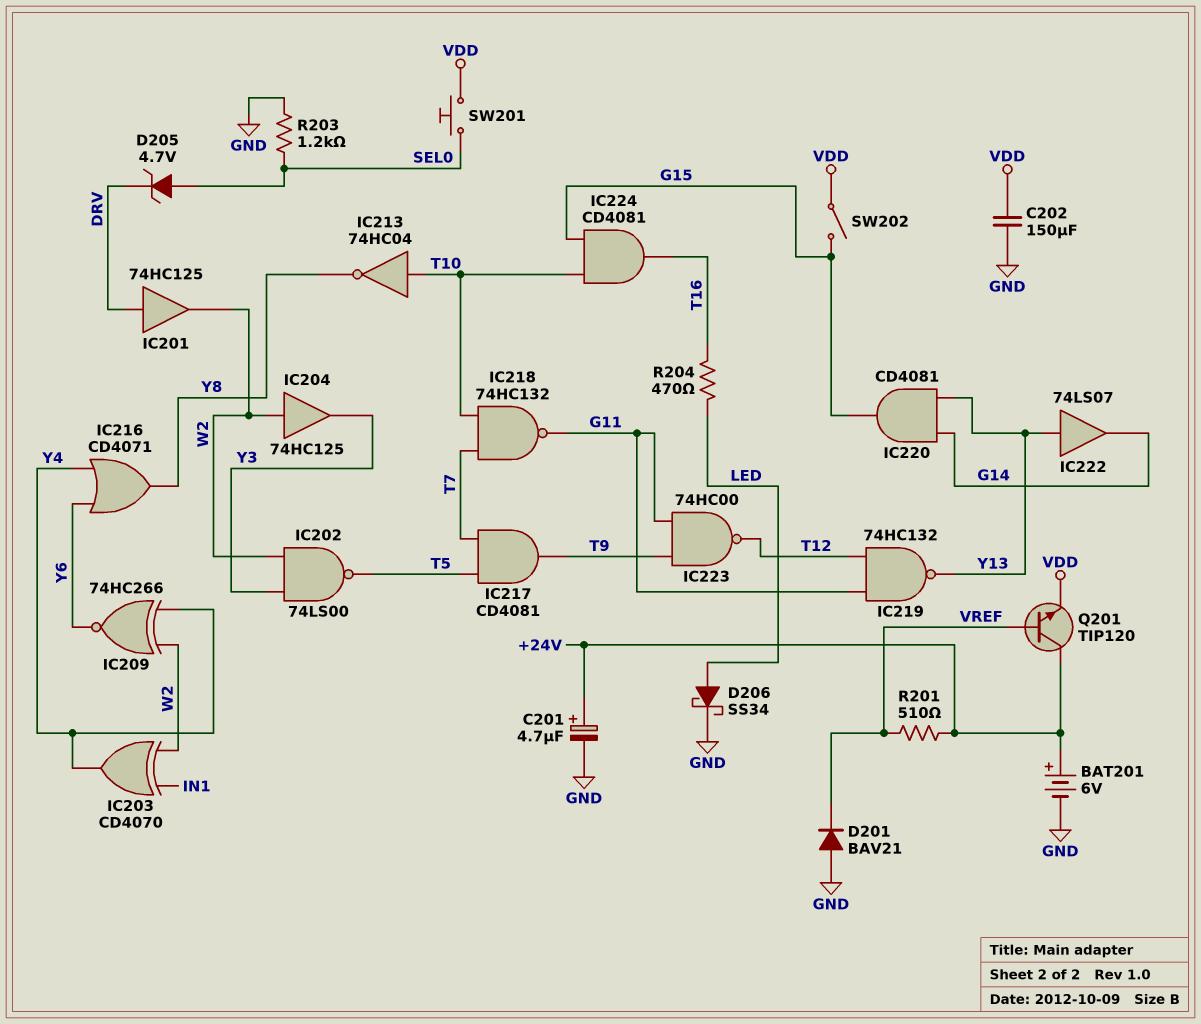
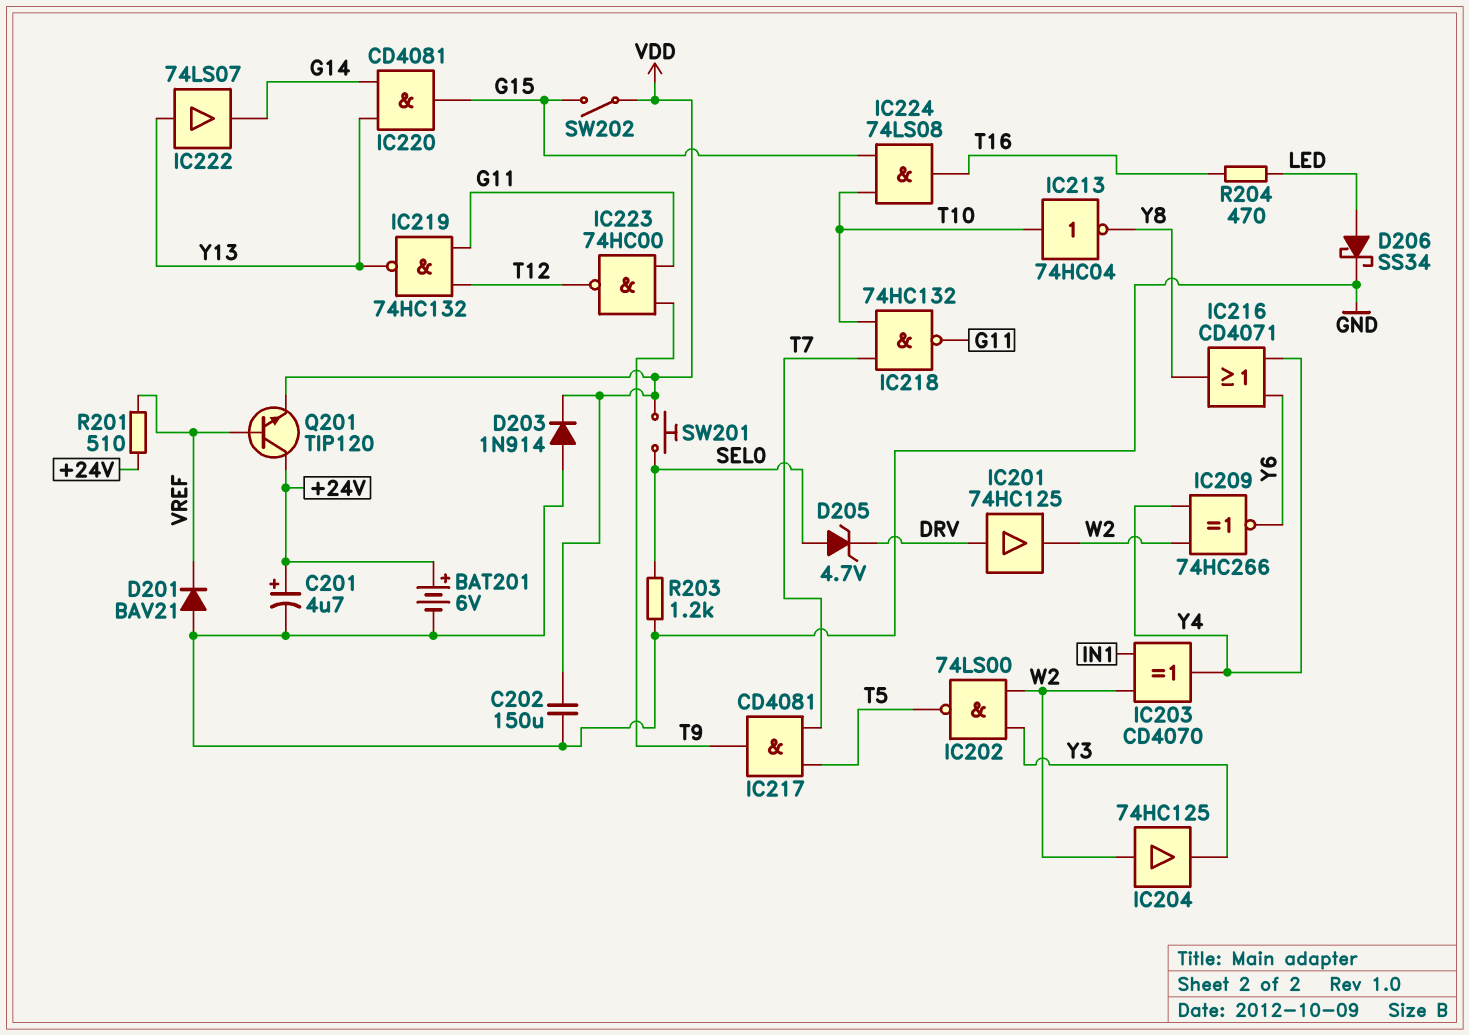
D203: none -> diode 1N914 (A GND, K VDD)
IC224: AND CD4081 (in G15, in T10, out T16) -> AND 74LS08 (in G15, in T10, out T16)

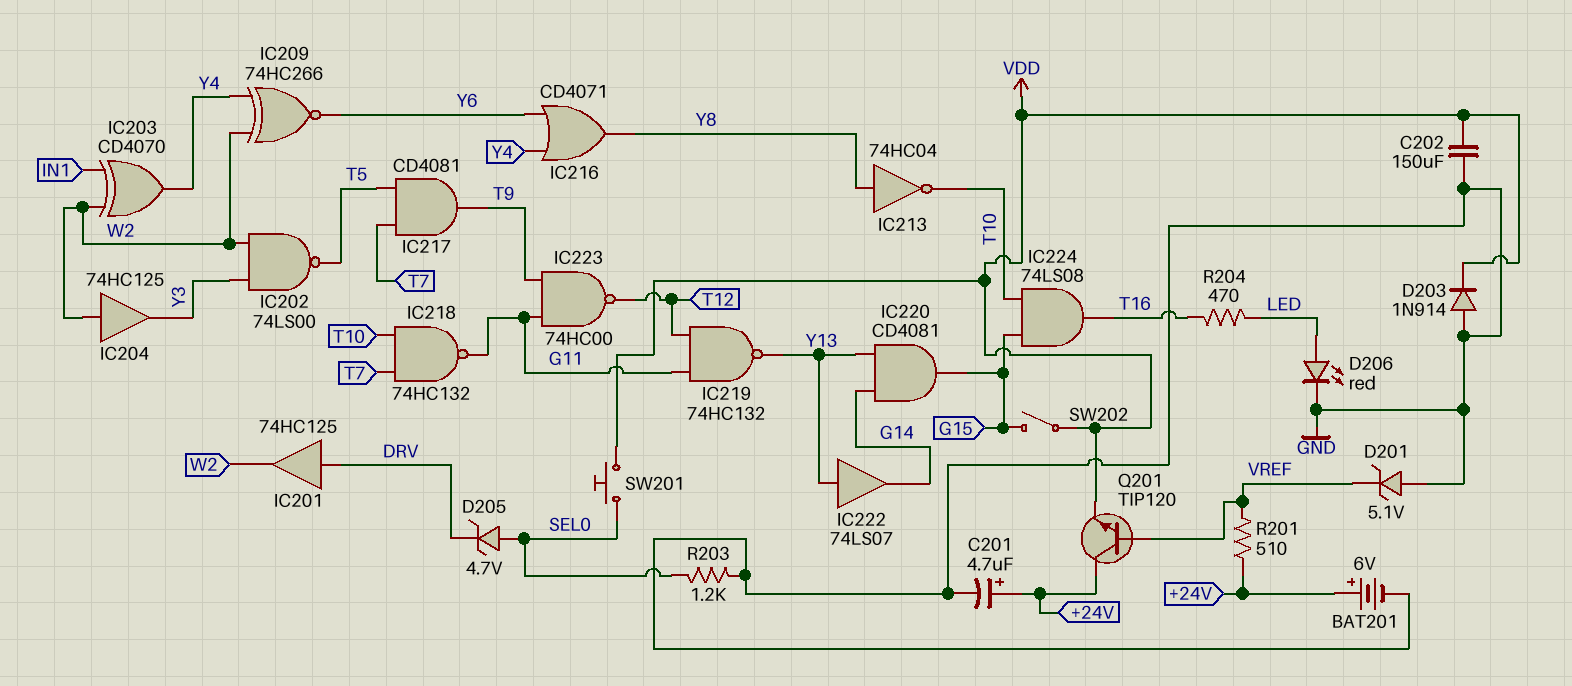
D201: diode BAV21 (A GND, K VREF) -> zener 5.1V (A GND, K VREF)
D206: schottky SS34 (A LED, K GND) -> LED red (A LED, K GND)
IC213: NOT 74HC04 (in T10, out Y8) -> NOT 74HC04 (in Y8, out T10)

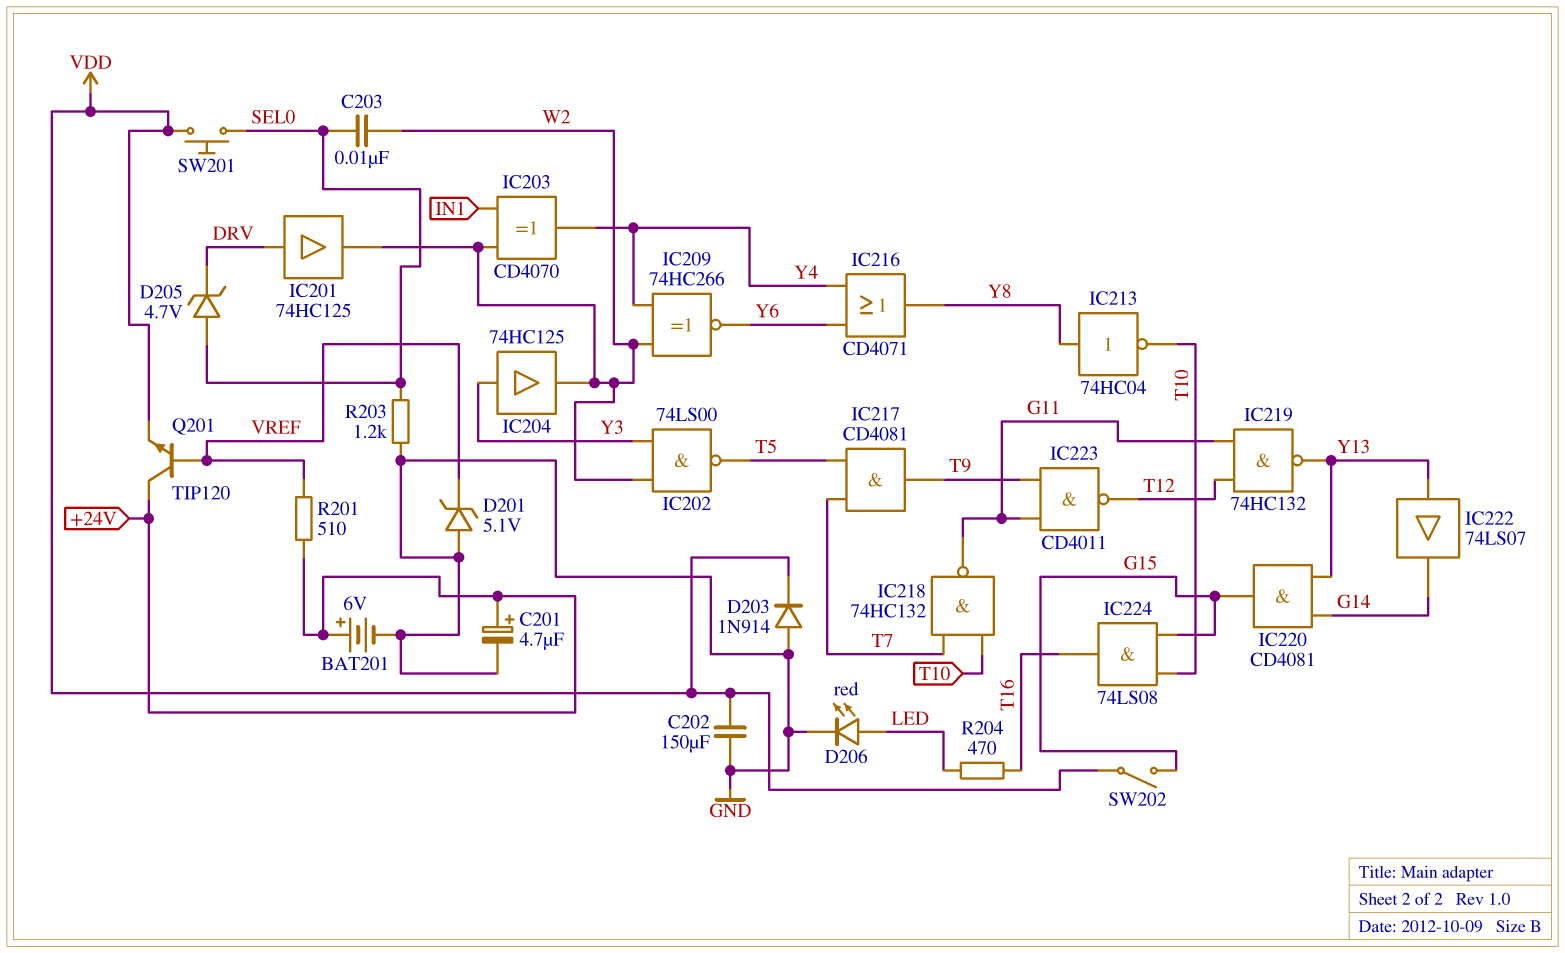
C203: none -> 10nF (SEL0, W2)
IC204: buffer 74HC125 (in W2, out Y3) -> buffer 74HC125 (in Y3, out W2)
IC223: NAND 74HC00 (in G11, in T9, out T12) -> NAND CD4011 (in G11, in T9, out T12)

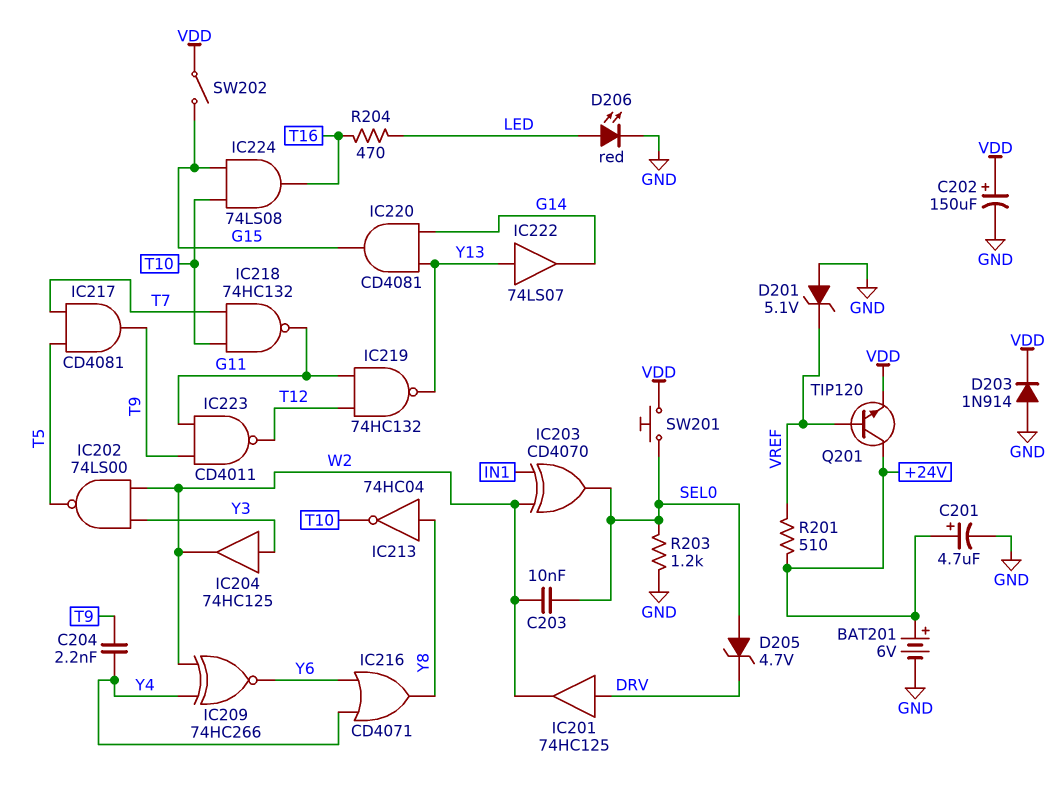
C202: 150uF (GND, VDD) -> 150uF (plus VDD, minus GND)
C204: none -> 2.2nF (T9, Y4)
IC203: XOR CD4070 (in IN1, in W2, out Y4) -> XOR CD4070 (in IN1, in W2, out SEL0)

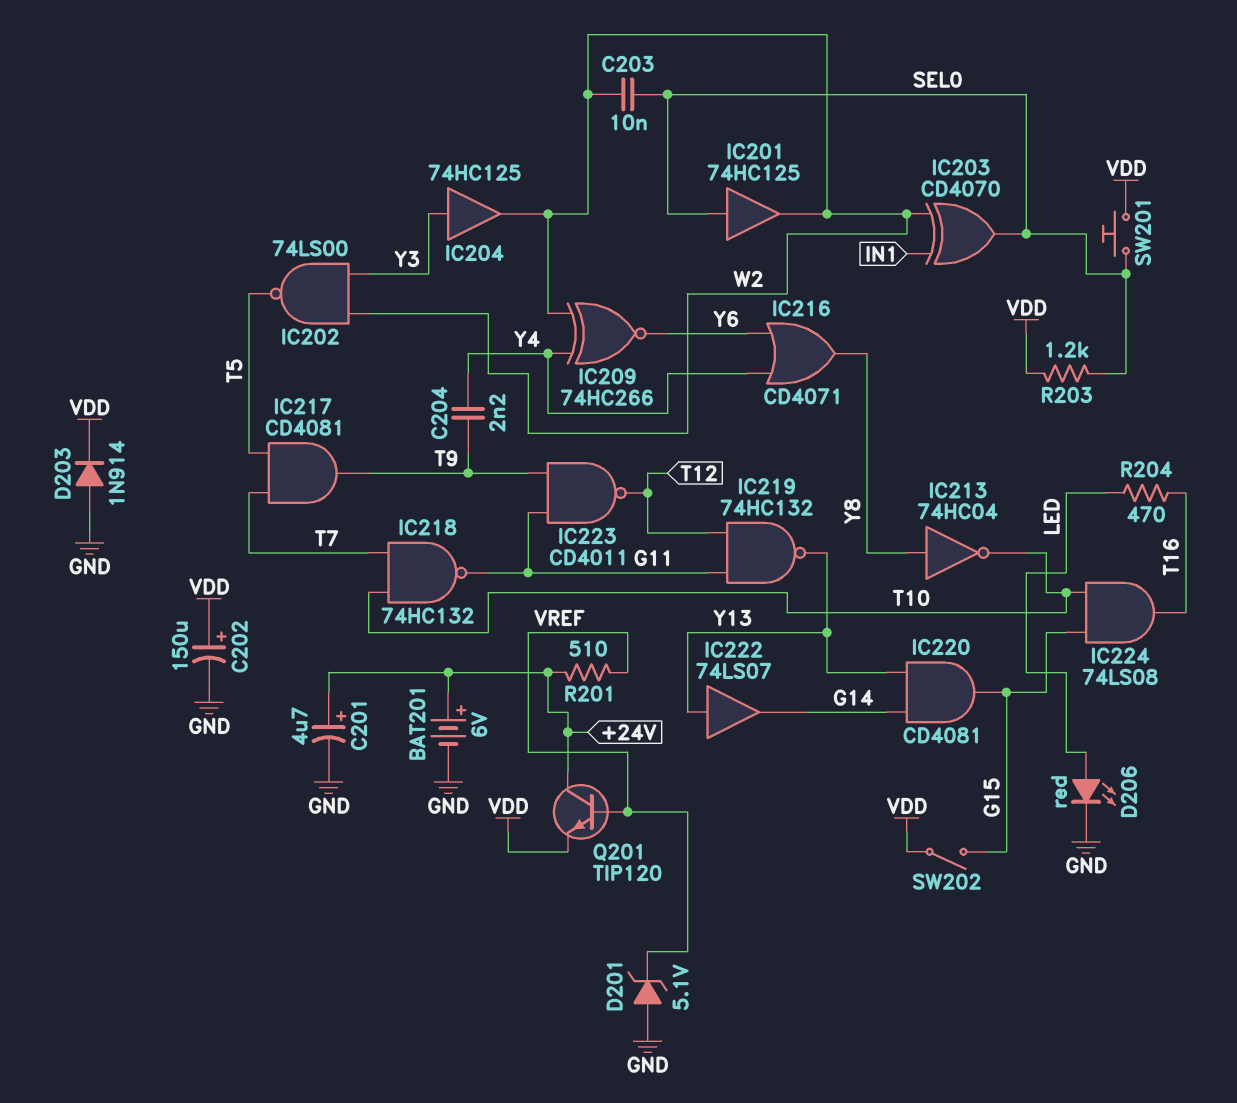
D205: zener 4.7V (A SEL0, K DRV) -> none
IC201: buffer 74HC125 (in DRV, out W2) -> buffer 74HC125 (in SEL0, out W2)
R203: 1.2k (GND, SEL0) -> 1.2k (SEL0, VDD)

